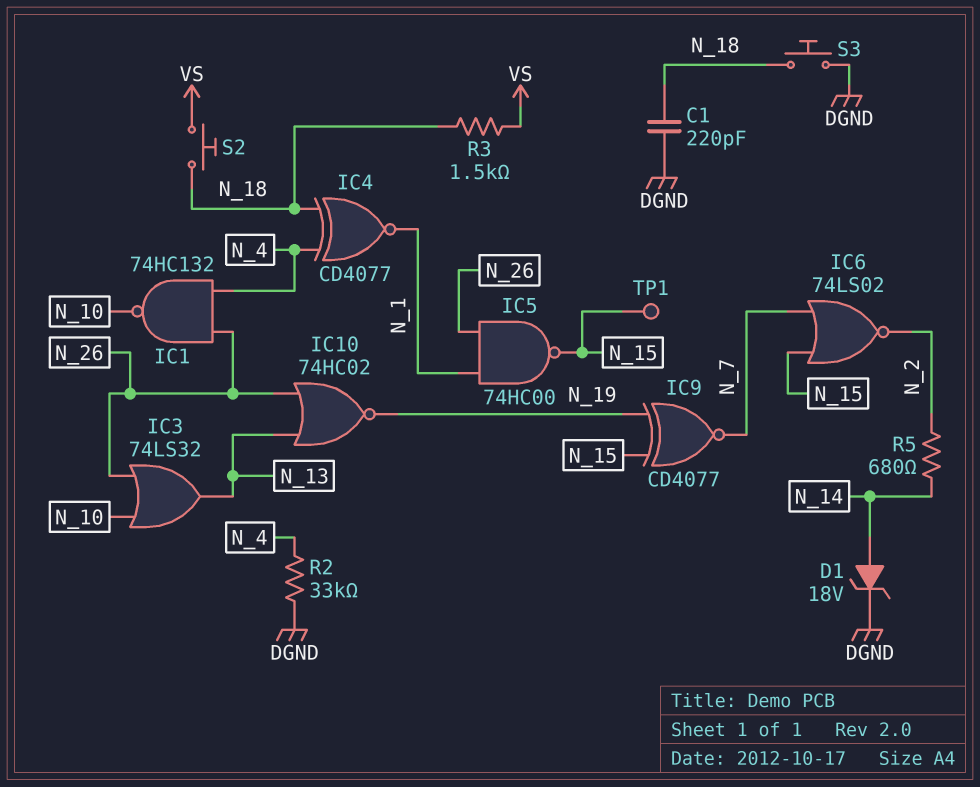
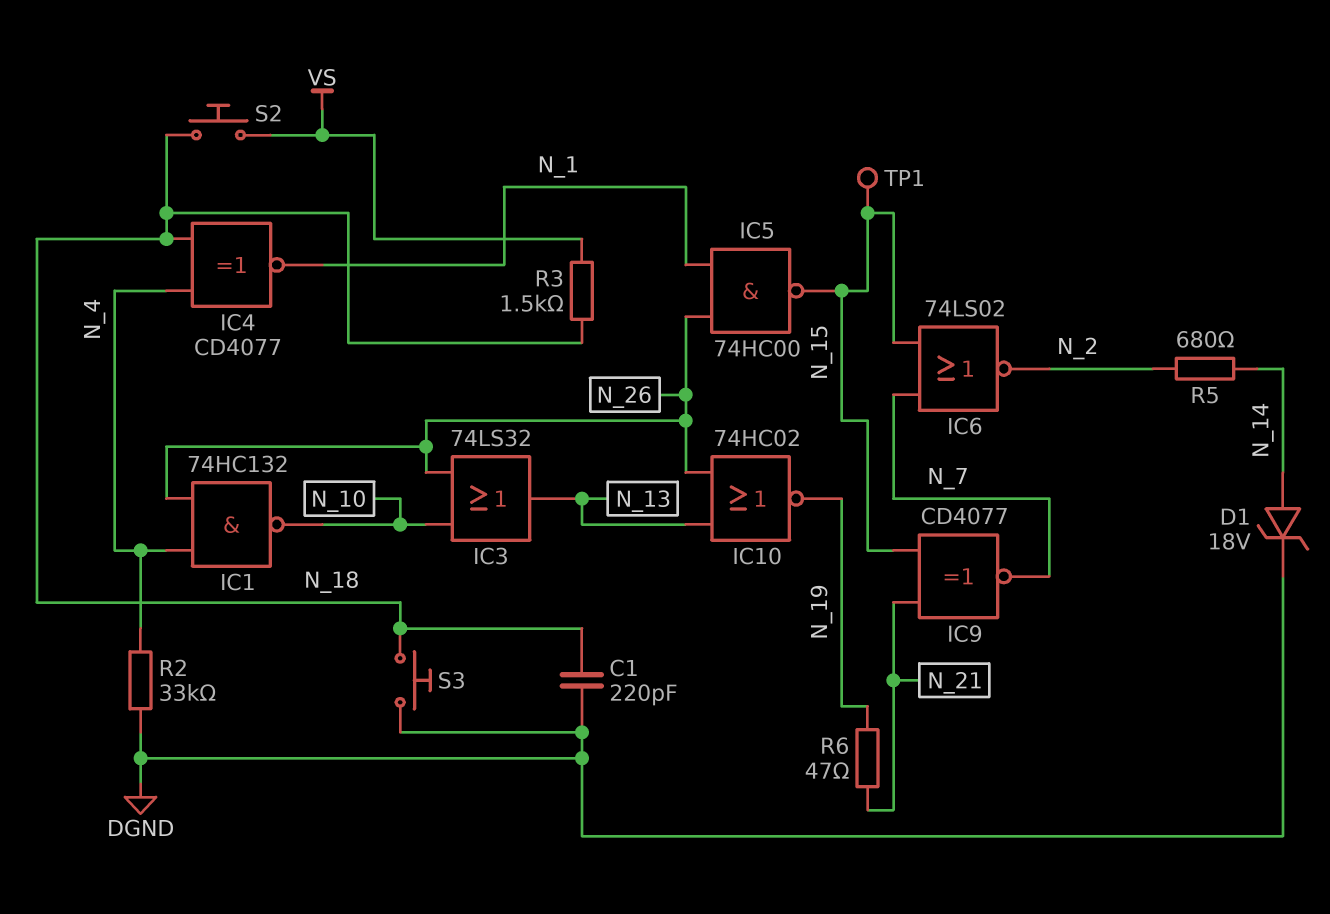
IC9: XNOR CD4077 (in N_15, in N_19, out N_7) -> XNOR CD4077 (in N_15, in N_21, out N_7)
R6: none -> 47 (N_19, N_21)

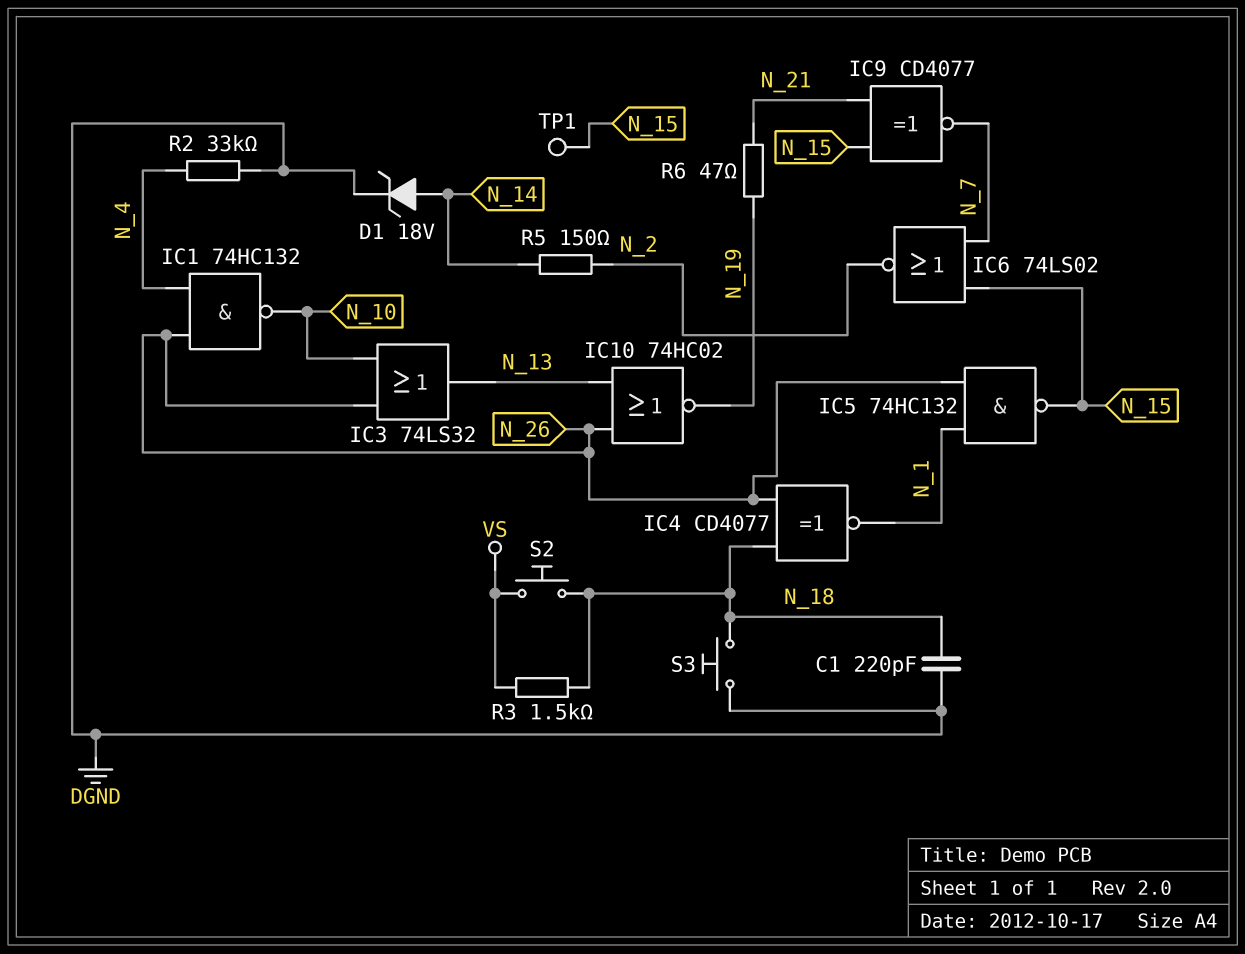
IC4: XNOR CD4077 (in N_4, in N_18, out N_1) -> XNOR CD4077 (in N_18, in N_26, out N_1)
IC5: NAND 74HC00 (in N_1, in N_26, out N_15) -> NAND 74HC132 (in N_1, in N_26, out N_15)
R5: 680 (N_2, N_14) -> 150 (N_2, N_14)

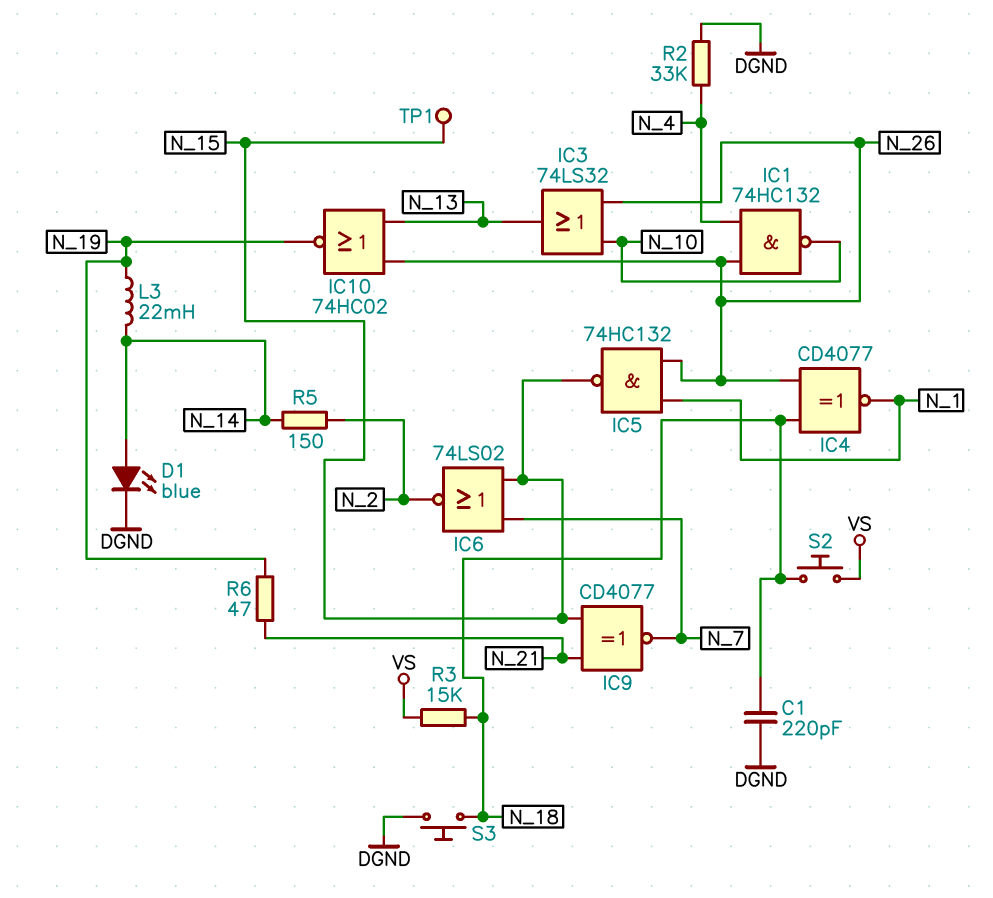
D1: zener 18V (A N_14, K DGND) -> LED blue (A N_14, K DGND)
L3: none -> 22mH (N_14, N_19)
R3: 1.5k (N_18, VS) -> 15k (N_18, VS)

